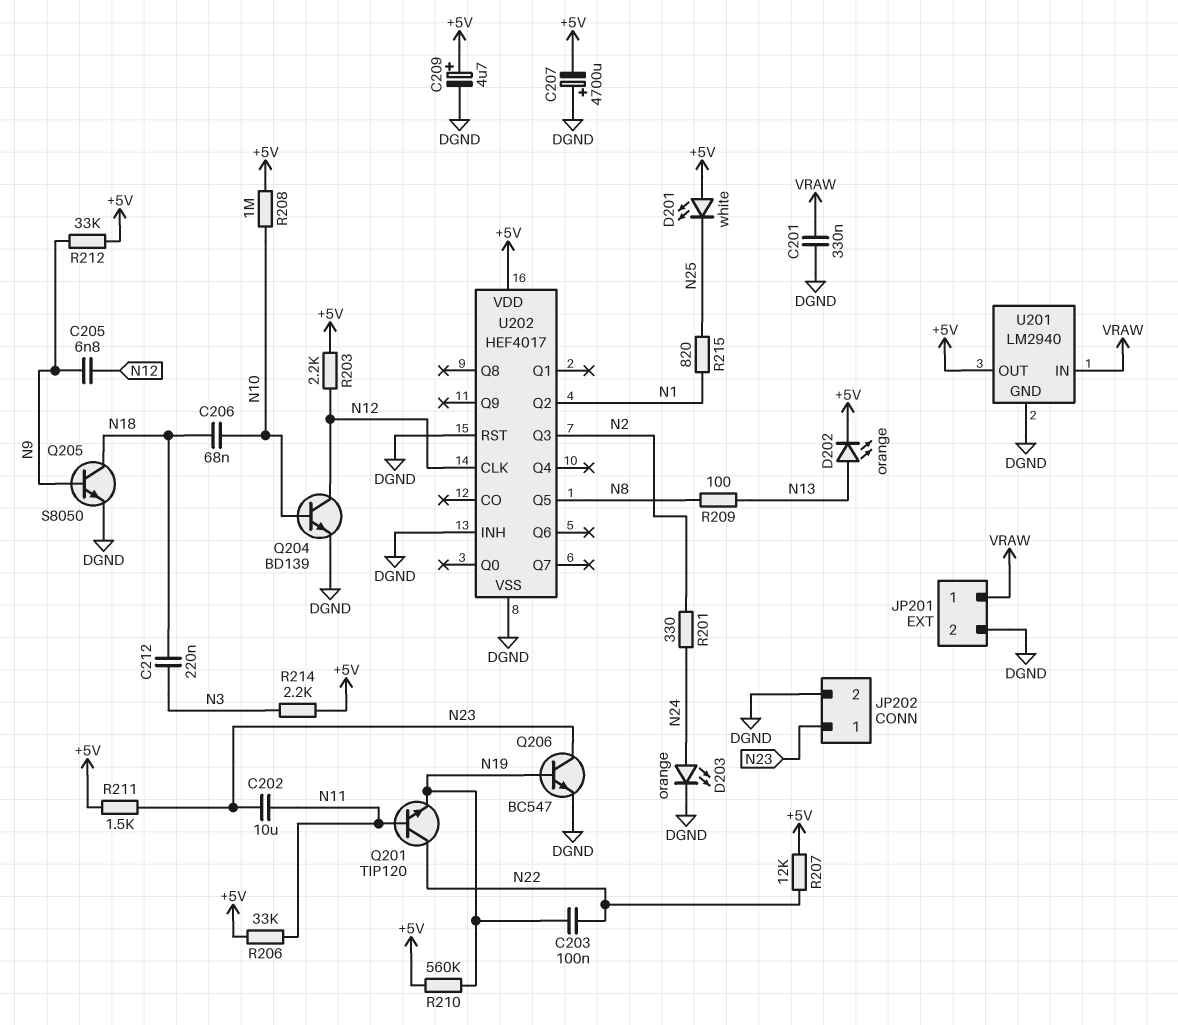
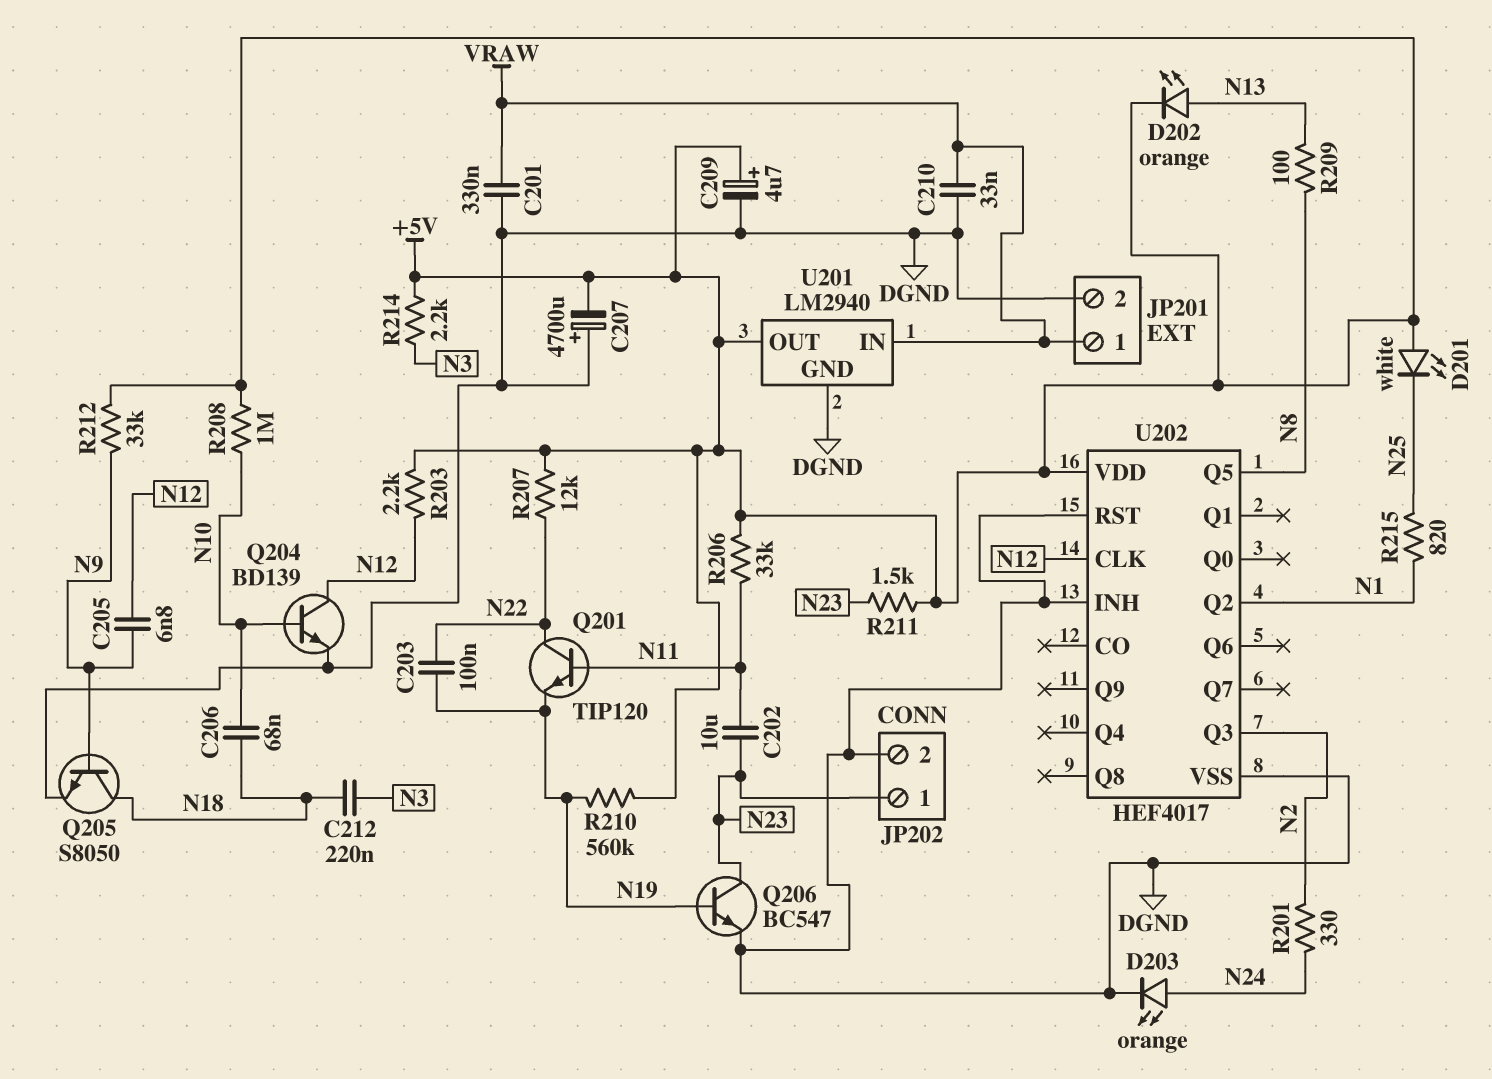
C210: none -> 33nF (DGND, VRAW)

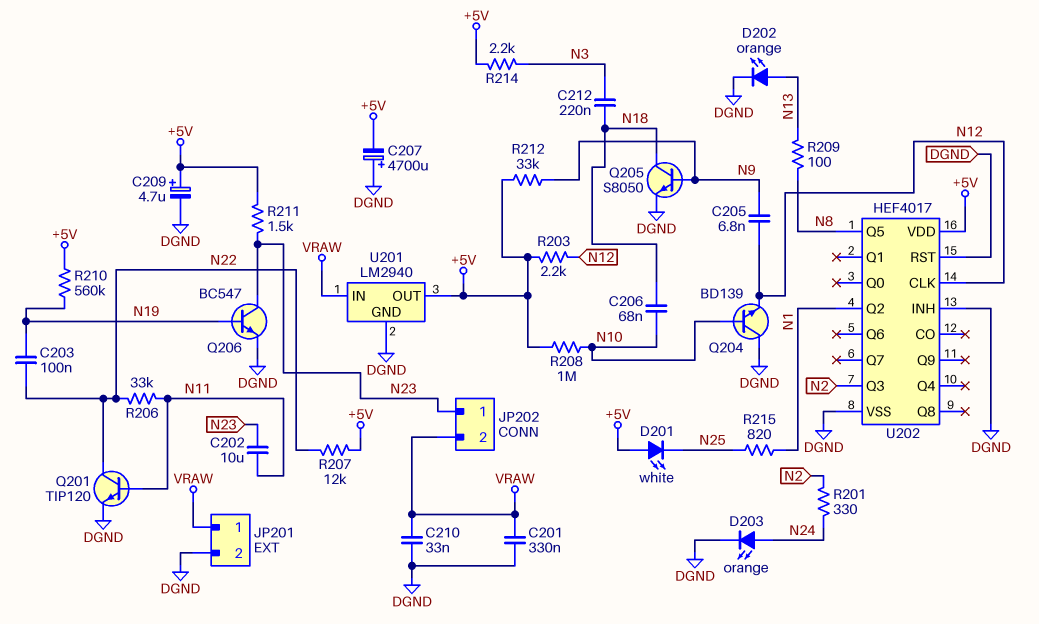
D202: LED orange (A N13, K +5V) -> LED orange (A N13, K DGND)
JP202 pin 2: DGND -> VRAW
Q201: NPN TIP120 (B N11, C N22, E N19) -> NPN TIP120 (B N11, C N22, E DGND)
Q204: NPN BD139 (B N10, C N12, E DGND) -> NPN BD139 (B N10, C DGND, E N12)
R206: 33k (+5V, N11) -> 33k (N11, N22)

